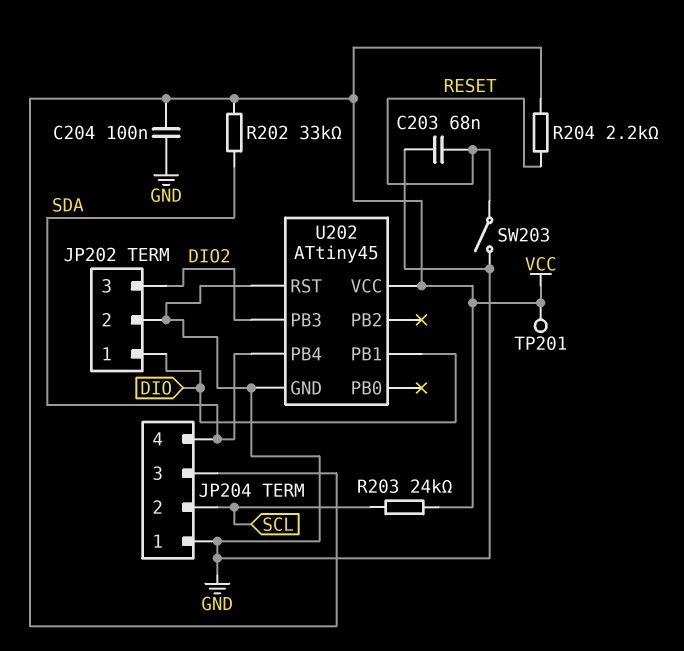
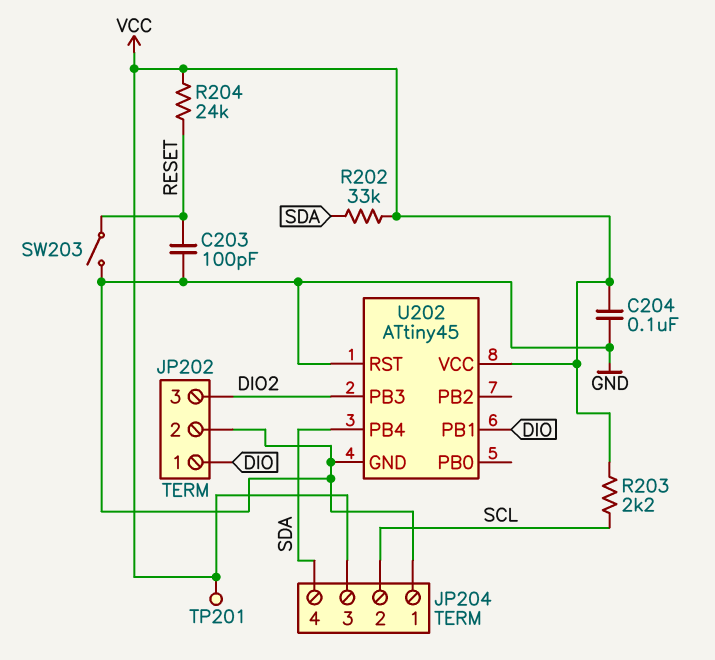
C203: 68nF (GND, RESET) -> 100pF (GND, RESET)
R203: 24k (SCL, VCC) -> 2.2k (SCL, VCC)
R204: 2.2k (RESET, VCC) -> 24k (RESET, VCC)

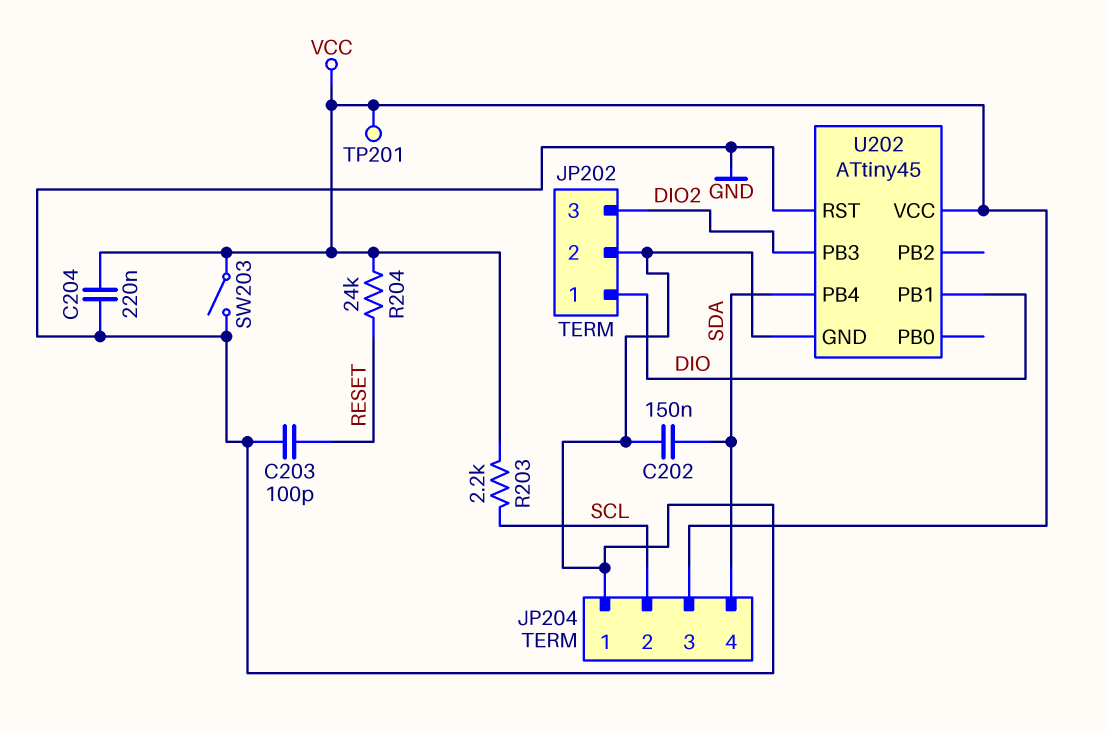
C202: none -> 150nF (GND, SDA)
C204: 100nF (GND, VCC) -> 220nF (GND, VCC)
R202: 33k (SDA, VCC) -> none
SW203: switch (GND, RESET) -> switch (GND, VCC)

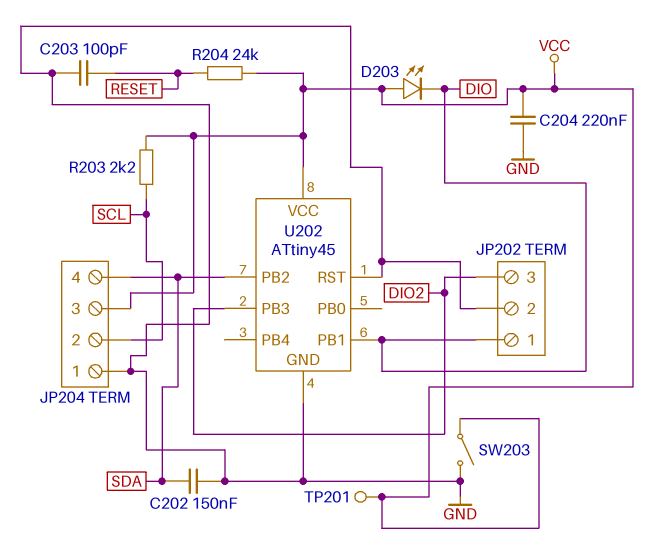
D203: none -> LED (A VCC, K DIO)
U202 pin PB2: none -> SDA
U202 pin PB4: SDA -> none

